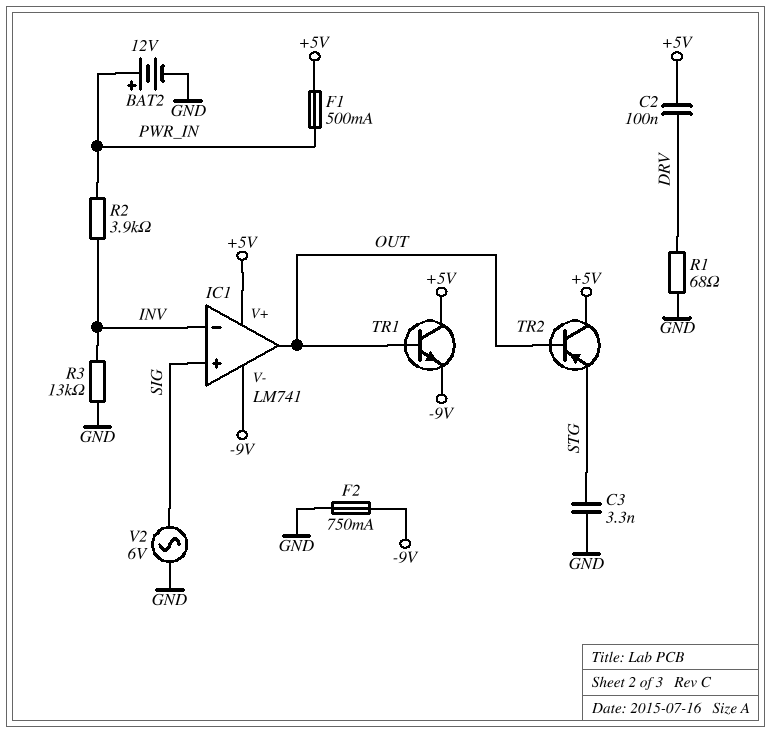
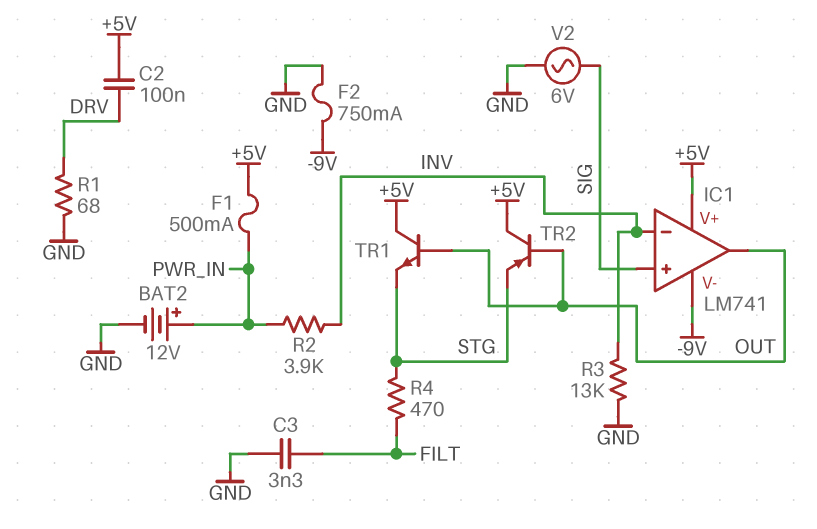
C3: 3.3nF (GND, STG) -> 3.3nF (FILT, GND)
R4: none -> 470 (FILT, STG)
TR1: NPN (B OUT, C +5V, E -9V) -> NPN (B OUT, C +5V, E STG)

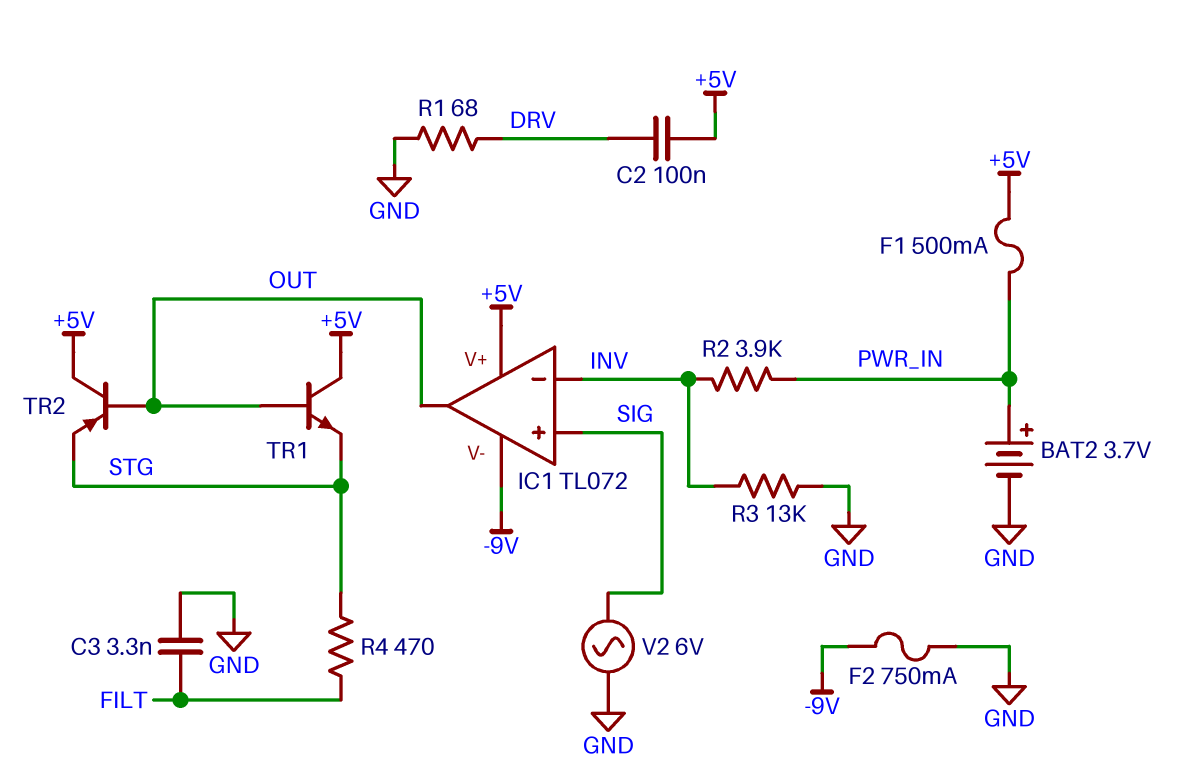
BAT2: 12V (plus PWR_IN, minus GND) -> 3.7V (plus PWR_IN, minus GND)
IC1: LM741 -> TL072

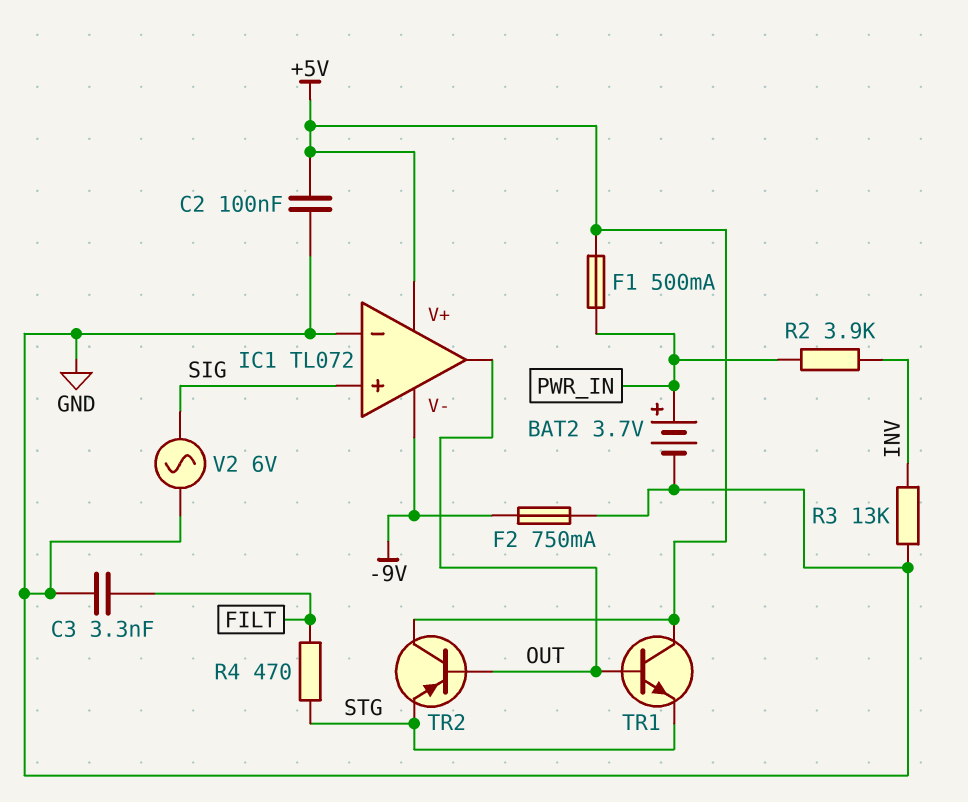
C2: 100nF (+5V, DRV) -> 100nF (+5V, GND)
IC1 pin in-: INV -> GND
R1: 68 (DRV, GND) -> none

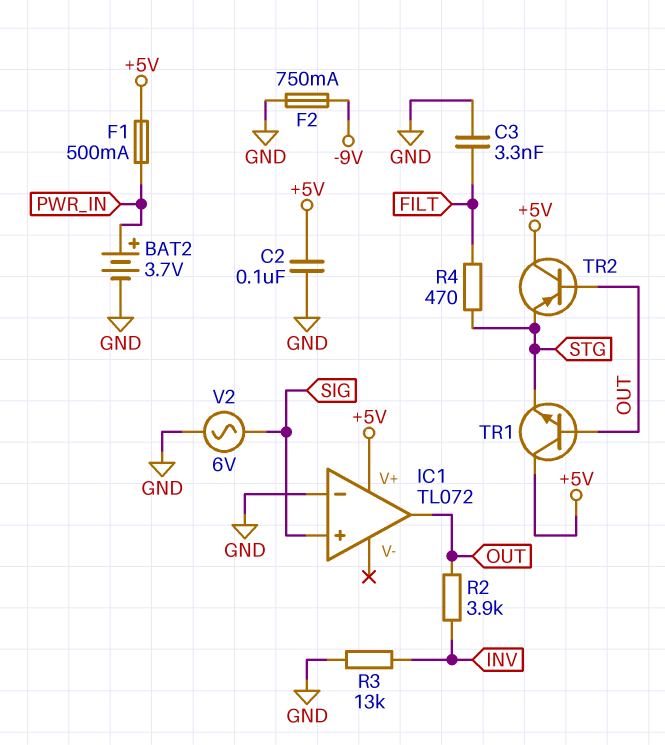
IC1 pin V-: -9V -> none
R2: 3.9k (INV, PWR_IN) -> 3.9k (INV, OUT)

